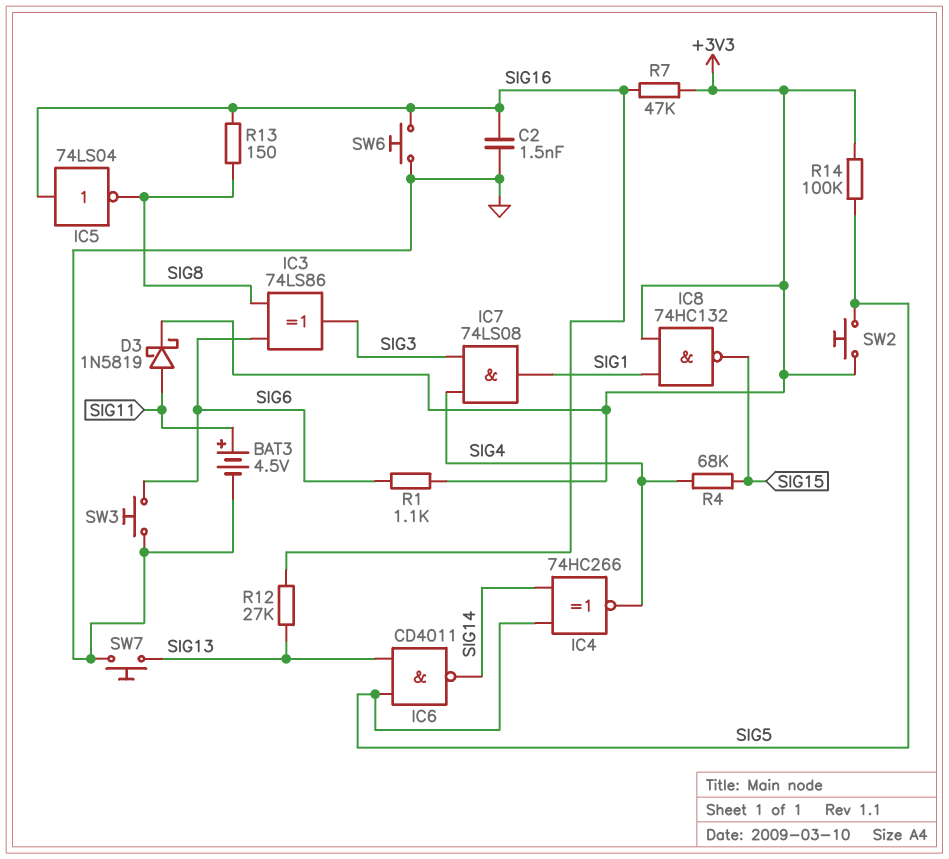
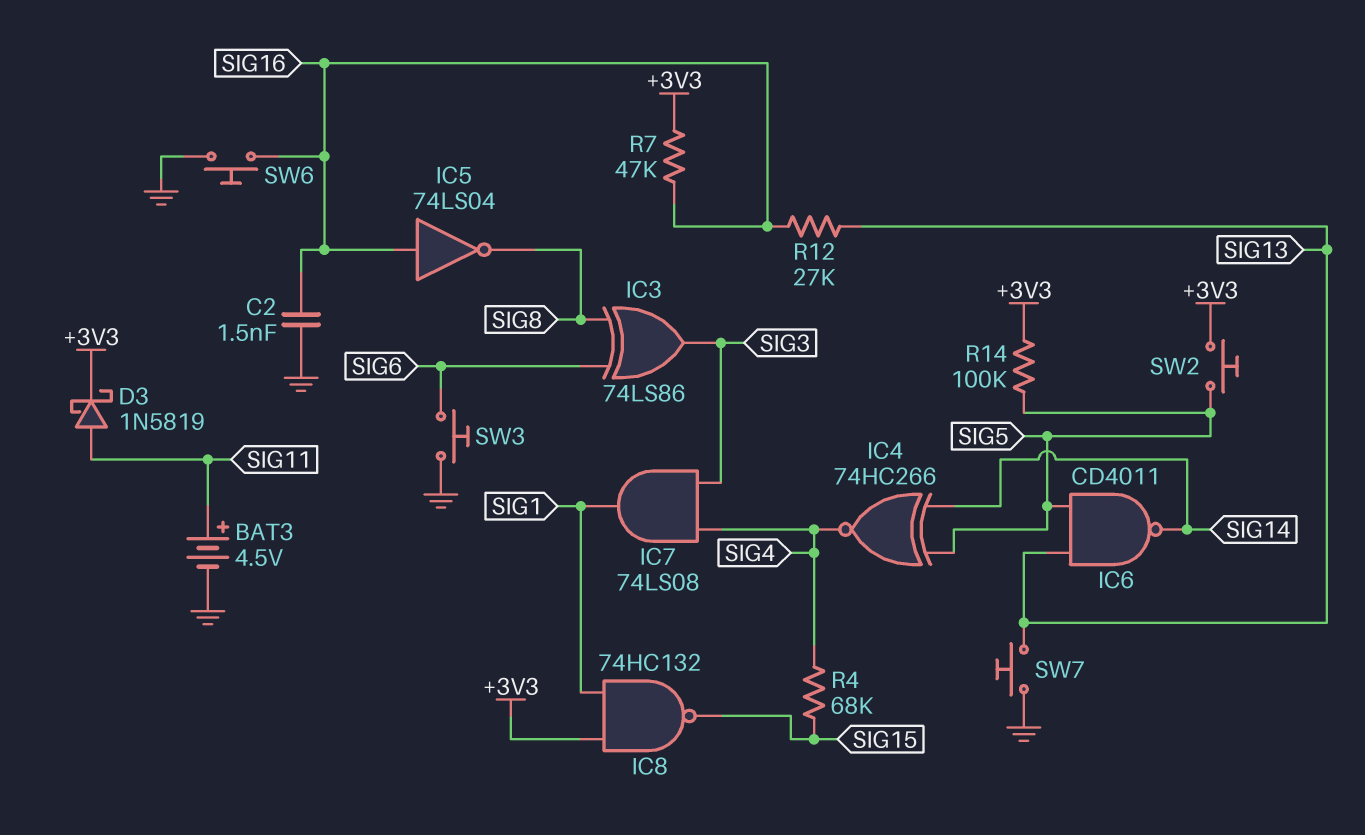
R1: 1.1k (+3V3, SIG6) -> none
R13: 150 (SIG8, SIG16) -> none

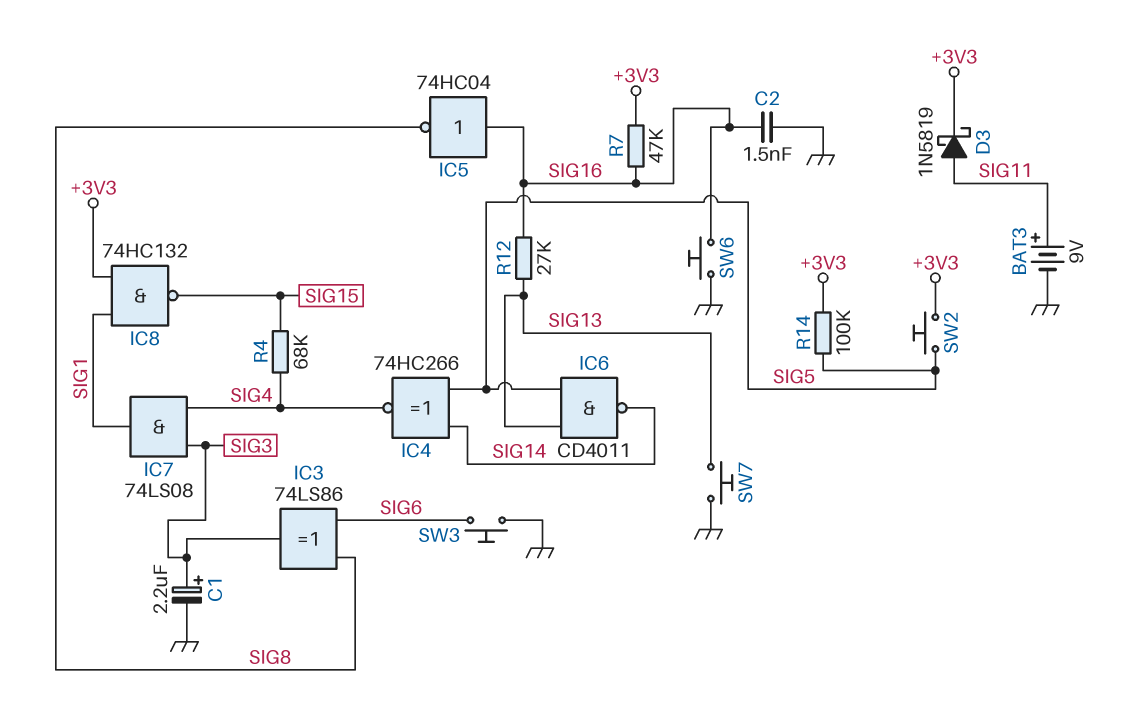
BAT3: 4.5V (plus SIG11, minus GND) -> 9V (plus SIG11, minus GND)
C1: none -> 2.2uF (plus SIG3, minus GND)
IC5: NOT 74LS04 (in SIG16, out SIG8) -> NOT 74HC04 (in SIG16, out SIG8)

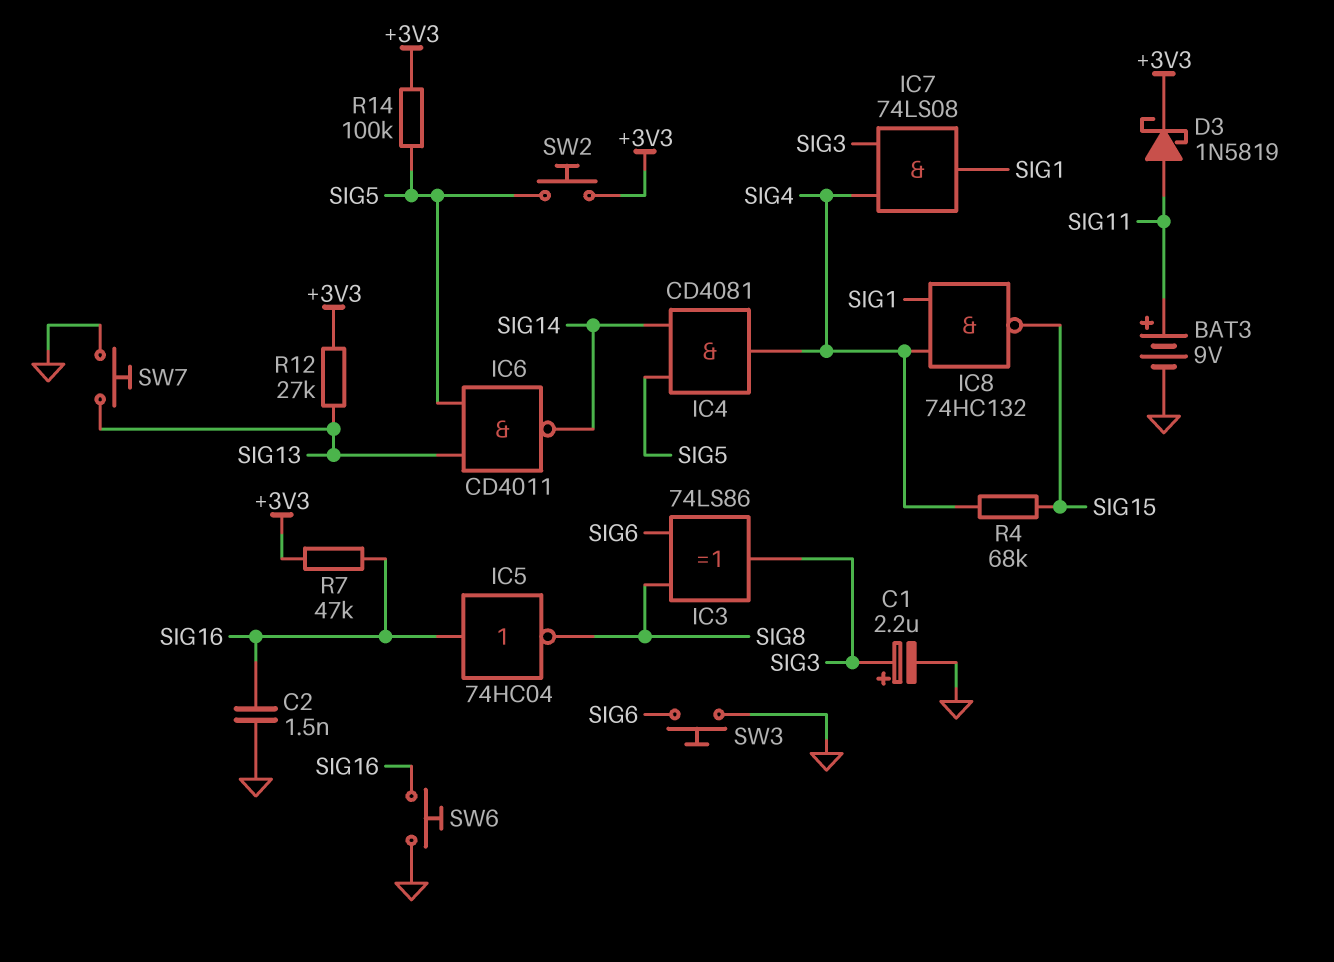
IC4: XNOR 74HC266 (in SIG5, in SIG14, out SIG4) -> AND CD4081 (in SIG5, in SIG14, out SIG4)
IC8: NAND 74HC132 (in +3V3, in SIG1, out SIG15) -> NAND 74HC132 (in SIG1, in SIG4, out SIG15)
R12: 27k (SIG13, SIG16) -> 27k (+3V3, SIG13)

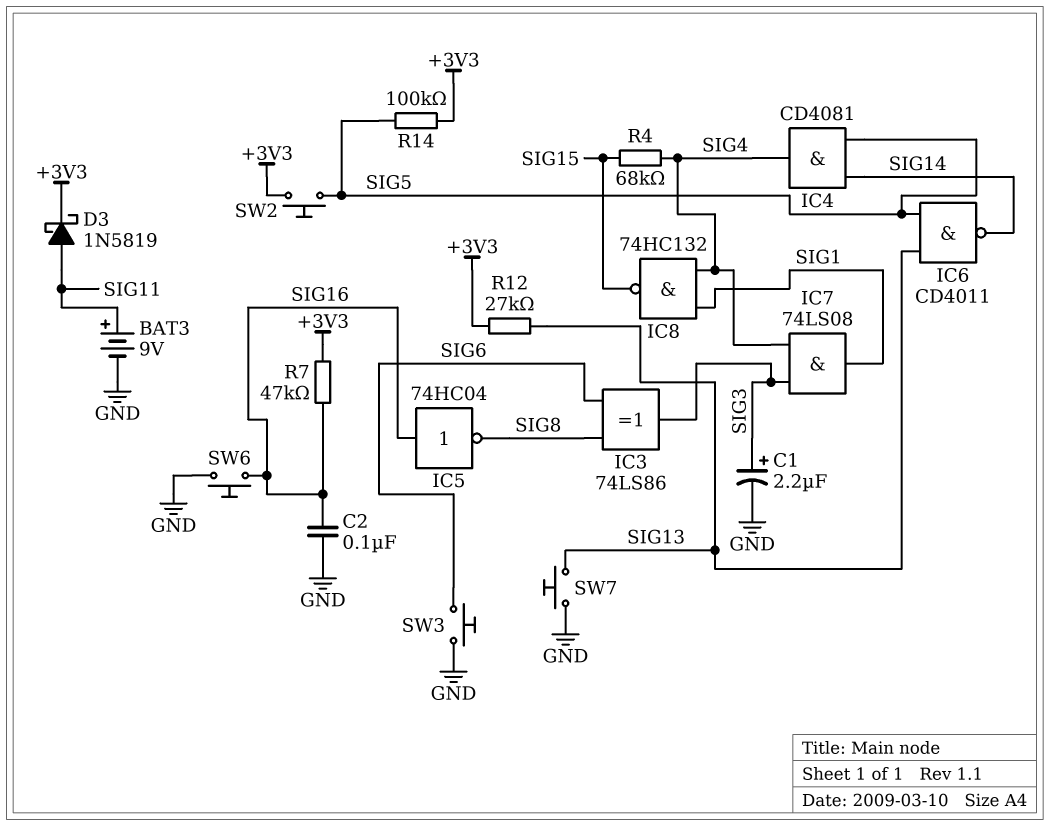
C2: 1.5nF (GND, SIG16) -> 100nF (GND, SIG16)

